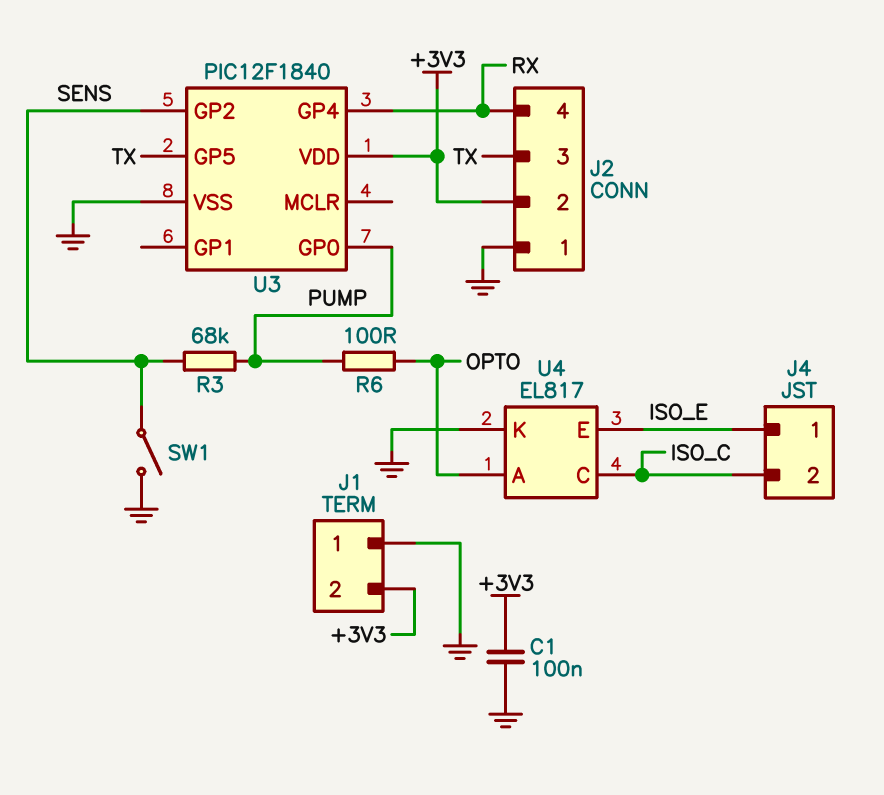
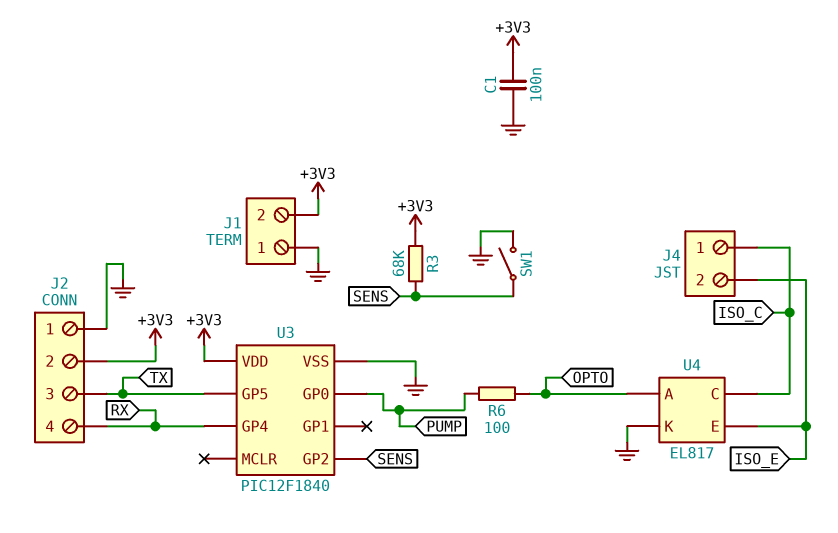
J4 pin 1: ISO_E -> ISO_C
J4 pin 2: ISO_C -> ISO_E
R3: 68k (PUMP, SENS) -> 68k (+3V3, SENS)

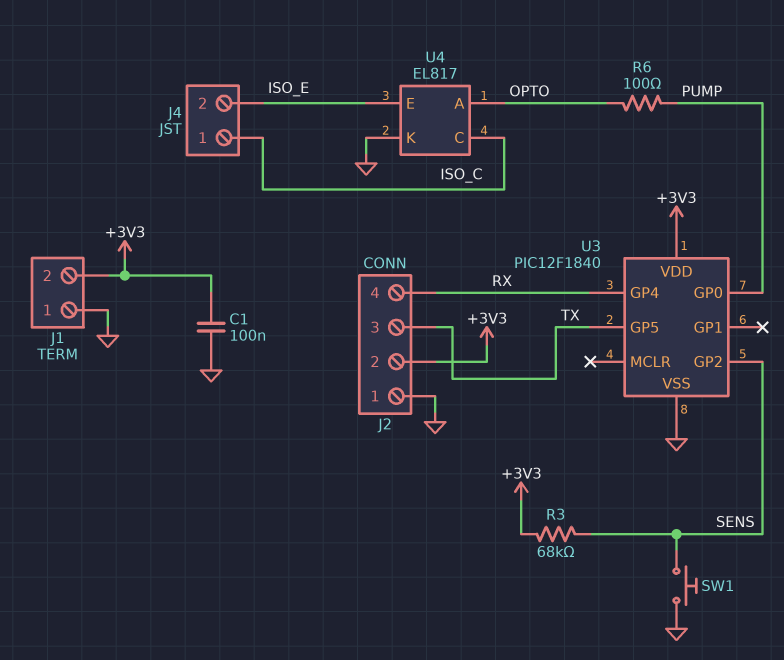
SW1: switch (GND, SENS) -> button (GND, SENS)

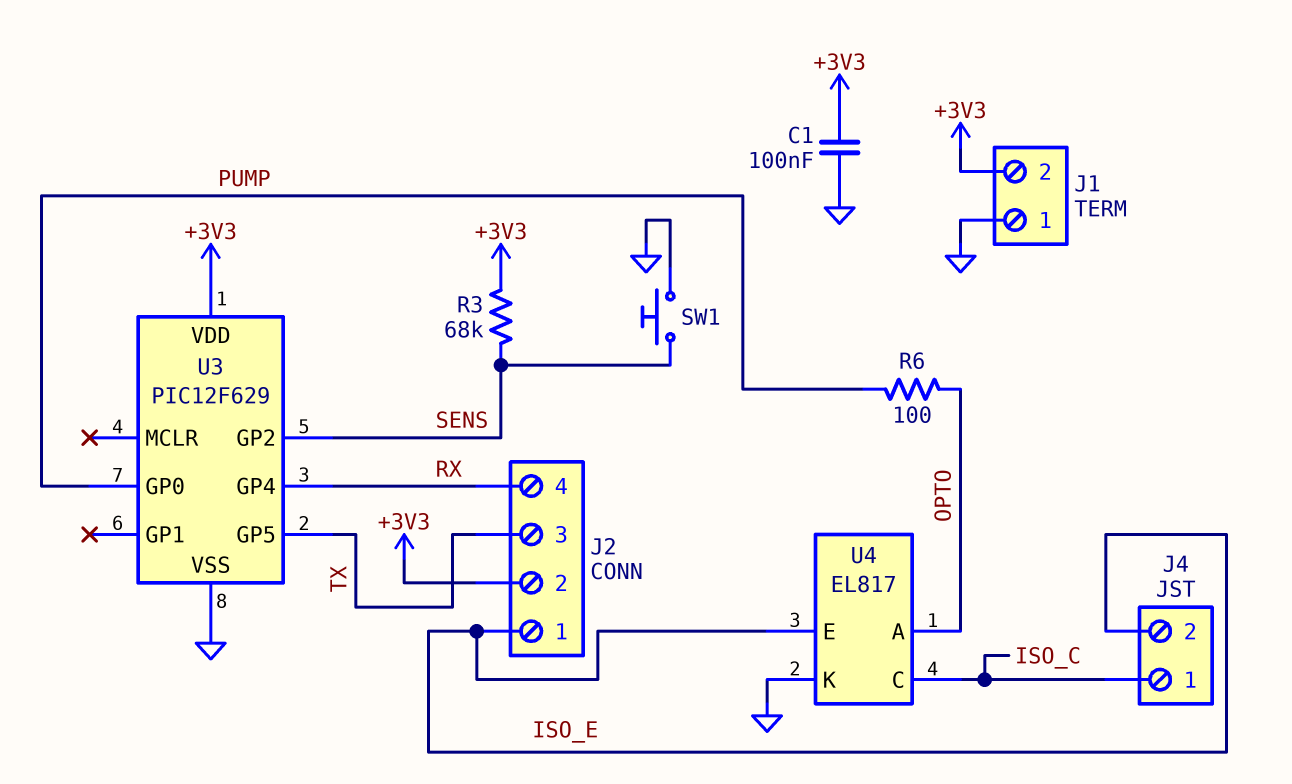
J2 pin 1: GND -> ISO_E
U3: PIC12F1840 -> PIC12F629

